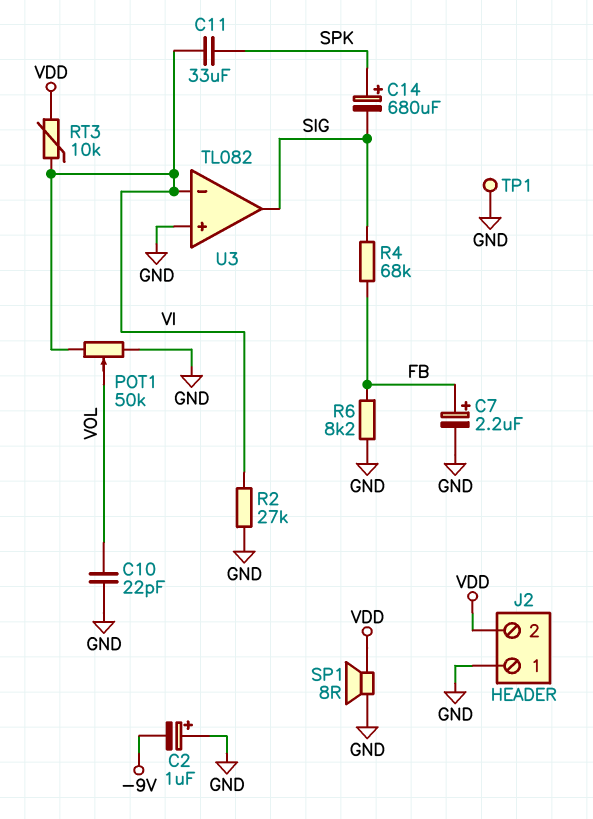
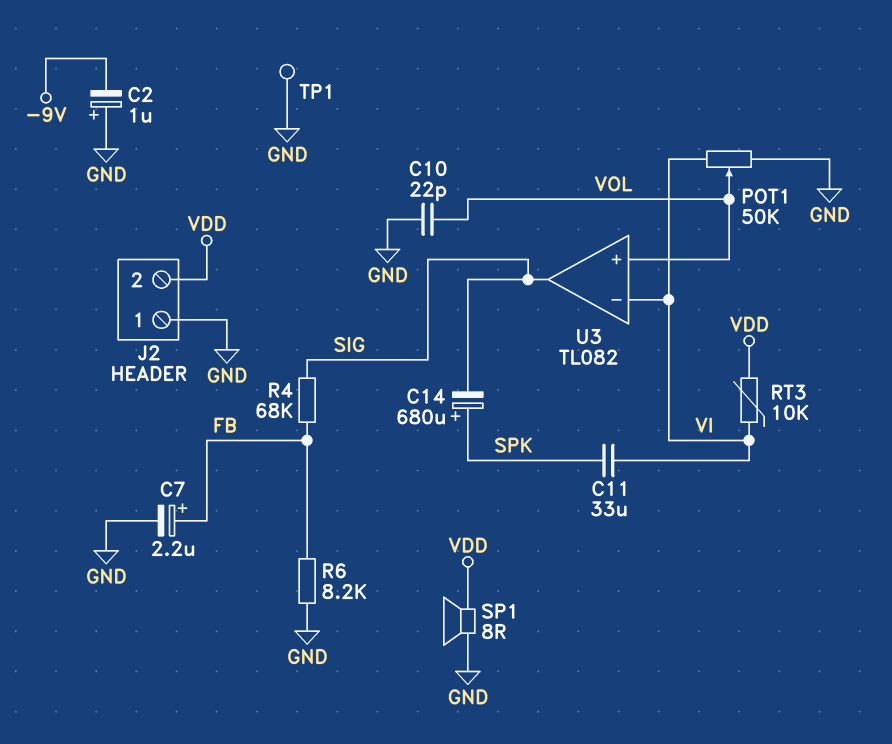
R2: 27k (GND, VI) -> none
U3 pin in+: GND -> VOL

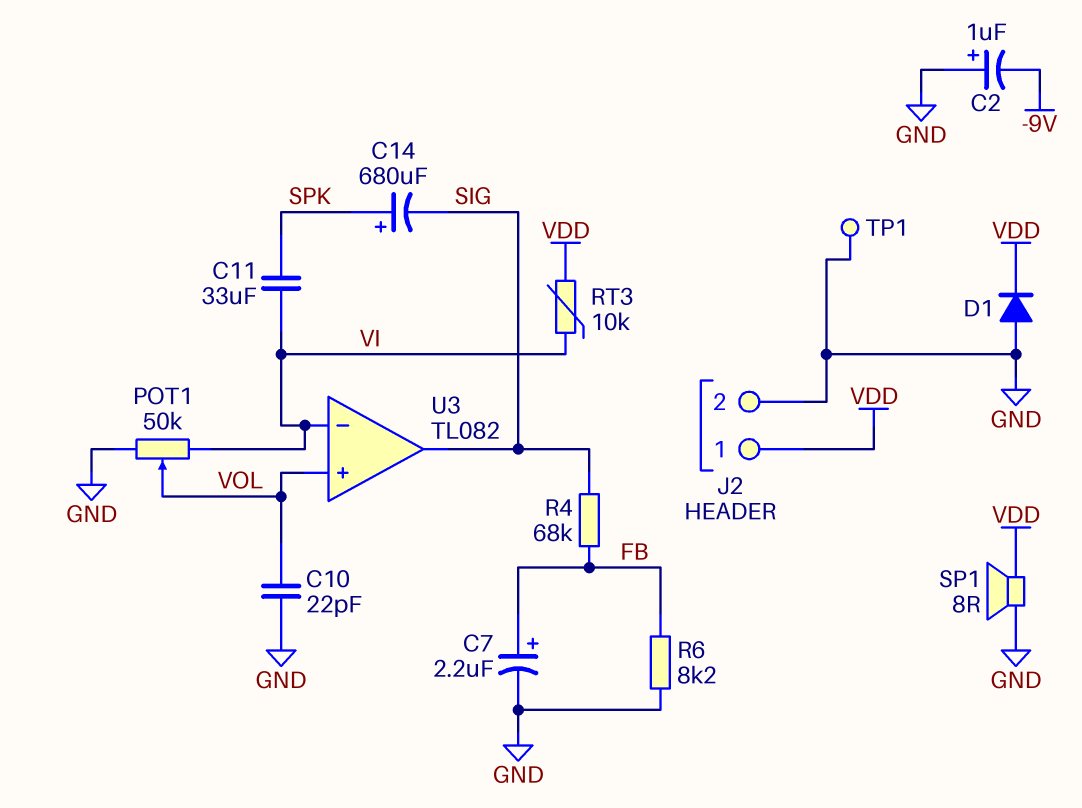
D1: none -> diode (A GND, K VDD)
J2 pin 1: GND -> VDD
J2 pin 2: VDD -> GND

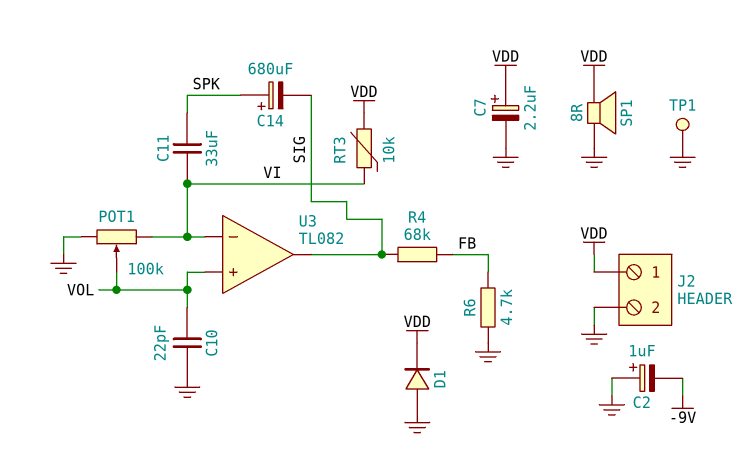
C7: 2.2uF (plus FB, minus GND) -> 2.2uF (plus VDD, minus GND)
POT1: 50k (GND, VI, wiper VOL) -> 100k (GND, VI, wiper VOL)
R6: 8.2k (FB, GND) -> 4.7k (FB, GND)

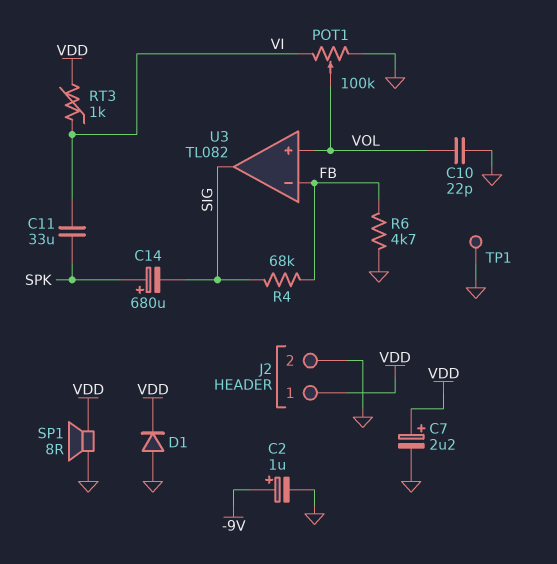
C2: 1uF (plus GND, minus -9V) -> 1uF (plus -9V, minus GND)
RT3: 10k (VDD, VI) -> 1k (VDD, VI)
U3 pin in-: VI -> FB

